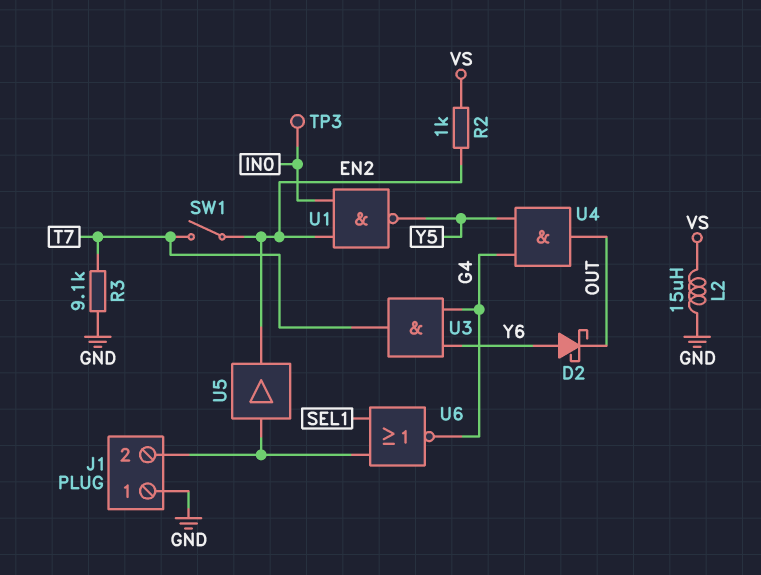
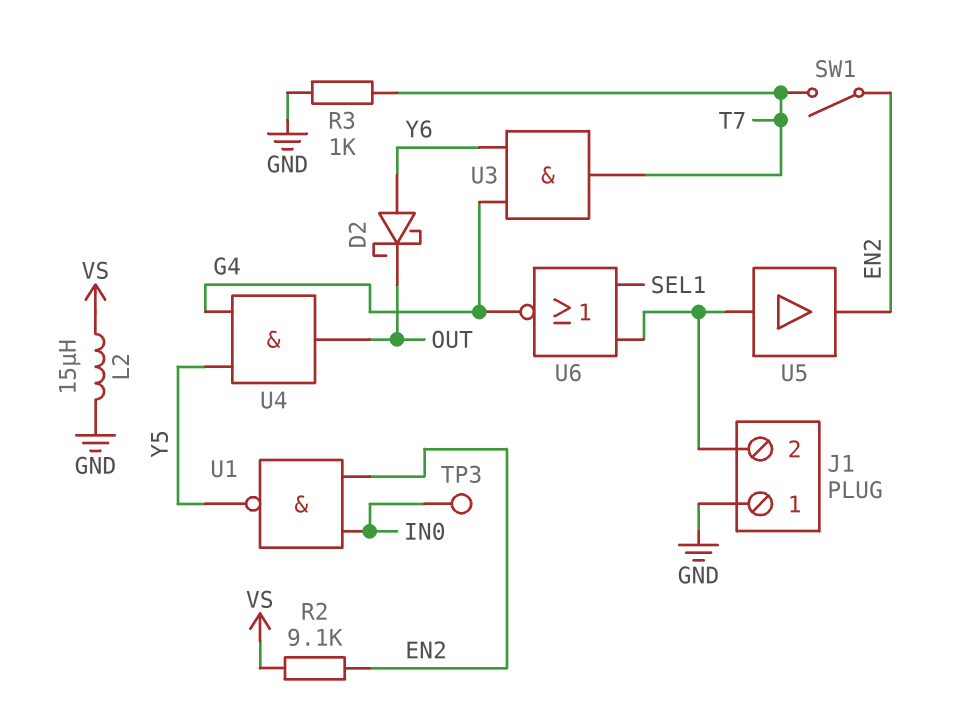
R2: 1k (EN2, VS) -> 9.1k (EN2, VS)
R3: 9.1k (GND, T7) -> 1k (GND, T7)

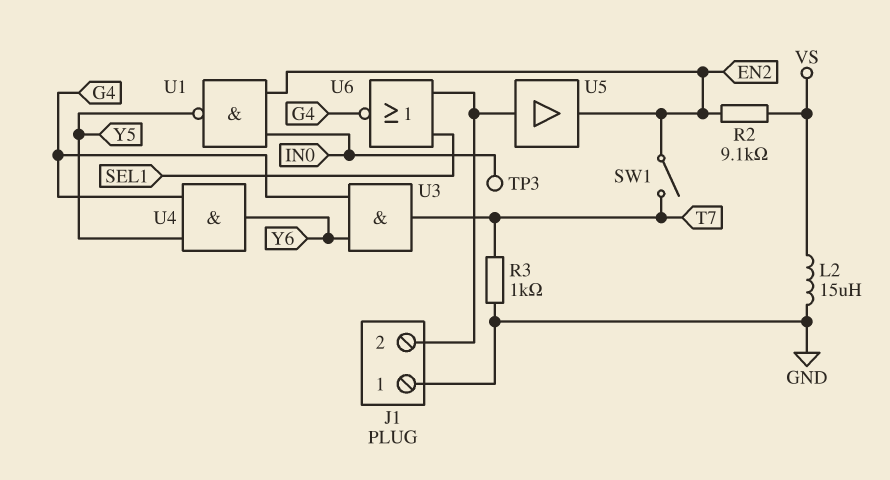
D2: schottky (A Y6, K OUT) -> none
U4: AND (in G4, in Y5, out OUT) -> AND (in G4, in Y5, out Y6)

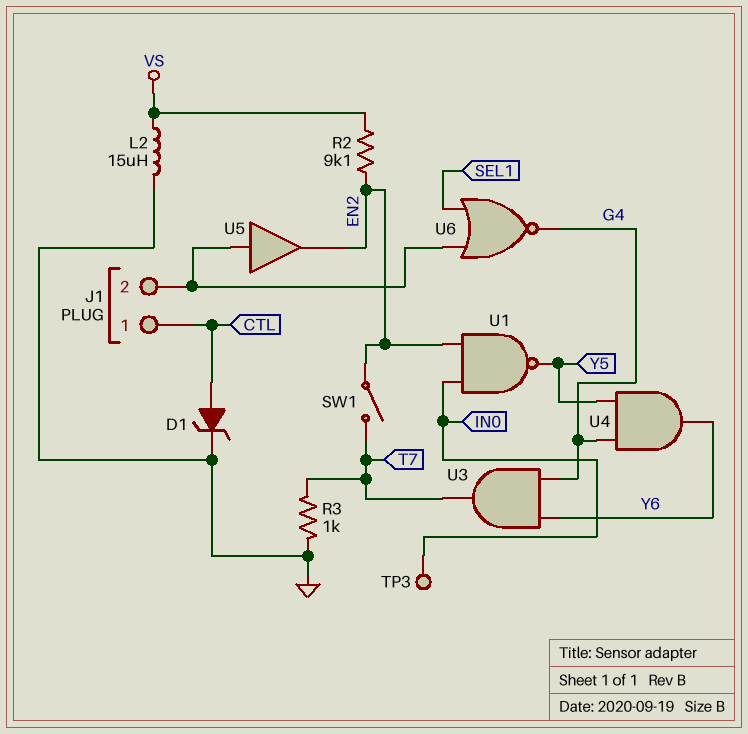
D1: none -> zener (A CTL, K GND)
J1 pin 1: GND -> CTL

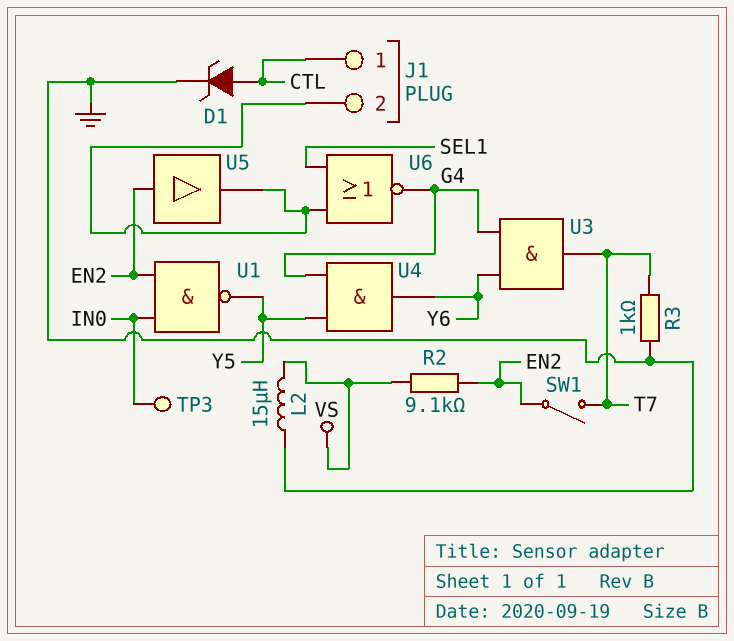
U5: buffer (in J1/2, out EN2) -> buffer (in EN2, out J1/2)

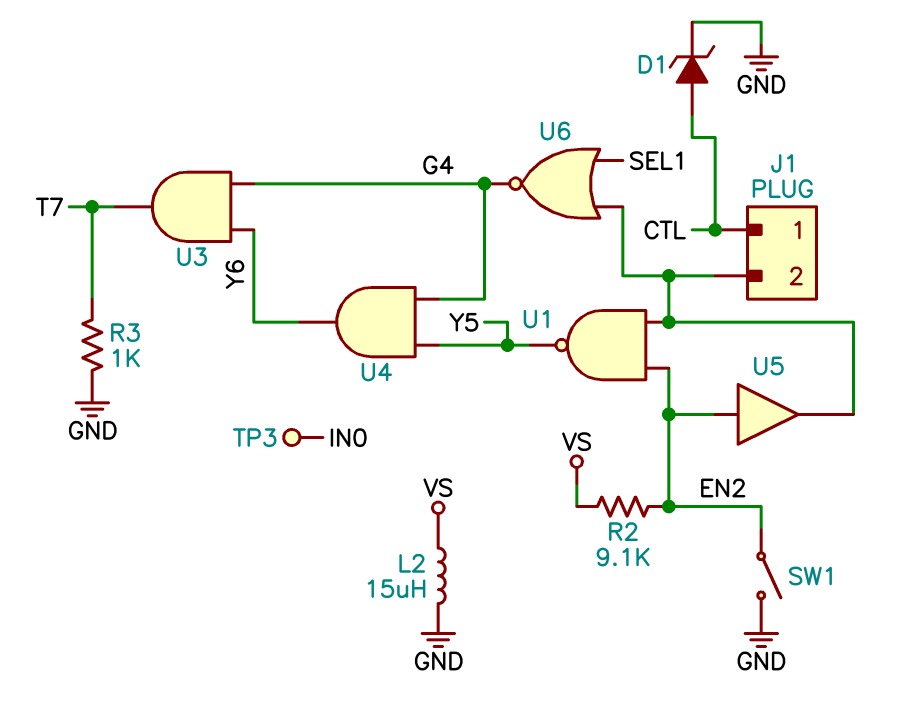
SW1: switch (EN2, T7) -> switch (EN2, GND)
U1: NAND (in EN2, in IN0, out Y5) -> NAND (in EN2, in J1/2, out Y5)

